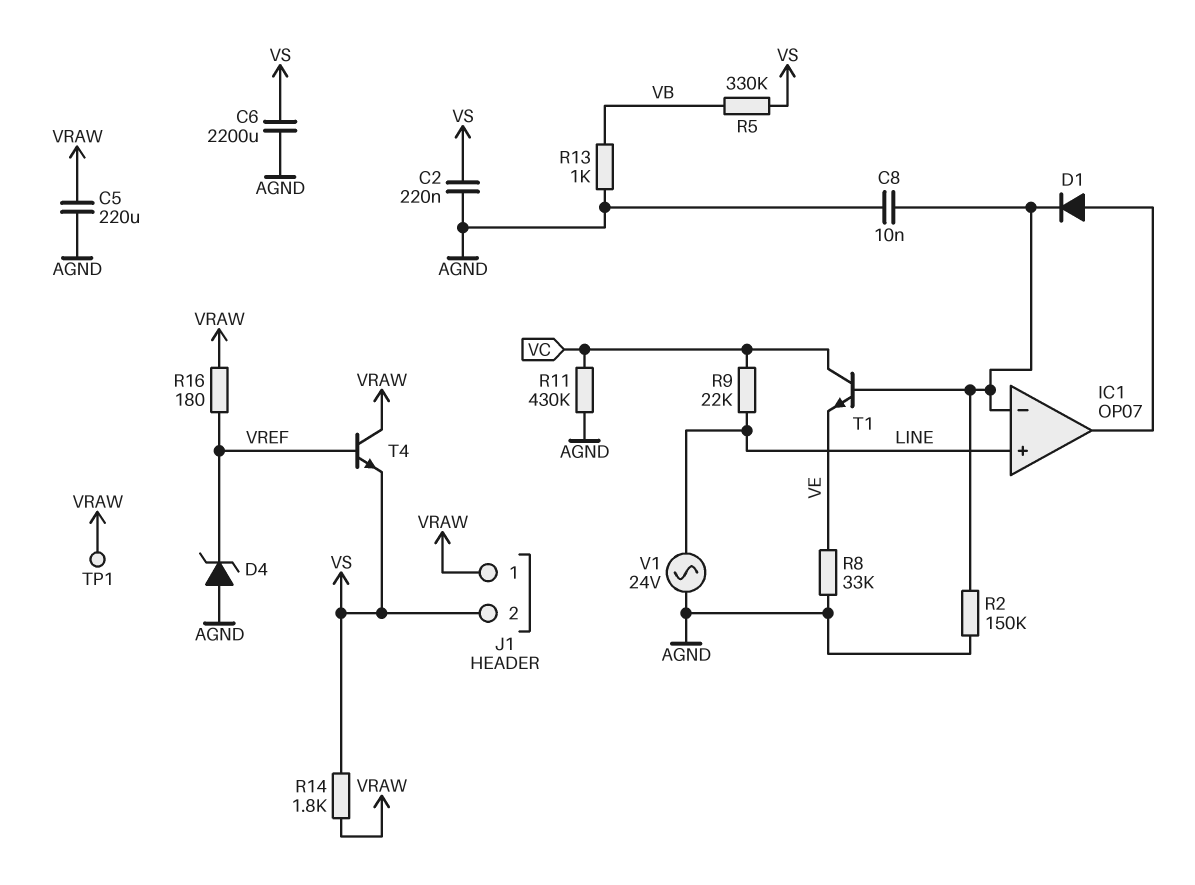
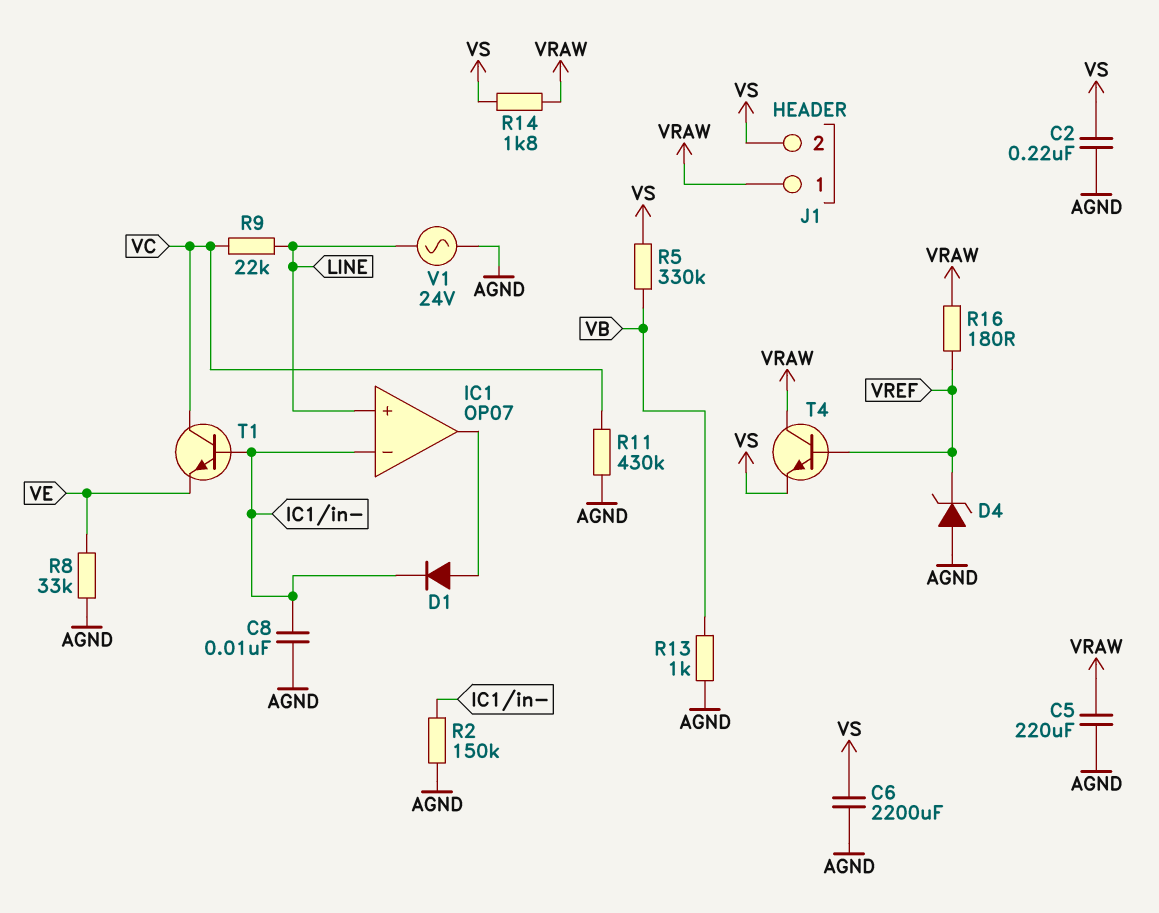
TP1: test point (VRAW) -> none

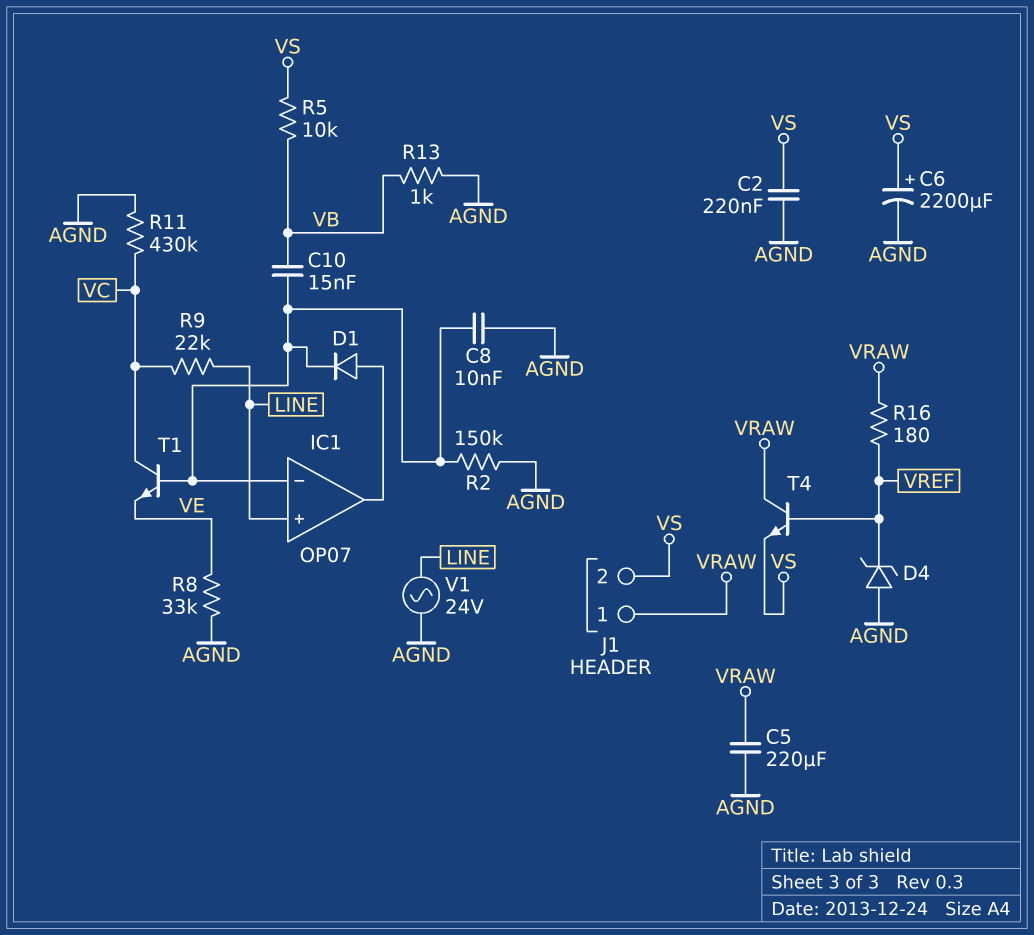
C6: 2200uF (AGND, VS) -> 2200uF (plus VS, minus AGND)
C10: none -> 15nF (IC1/in-, VB)
R5: 330k (VB, VS) -> 10k (VB, VS)
R14: 1.8k (VRAW, VS) -> none

